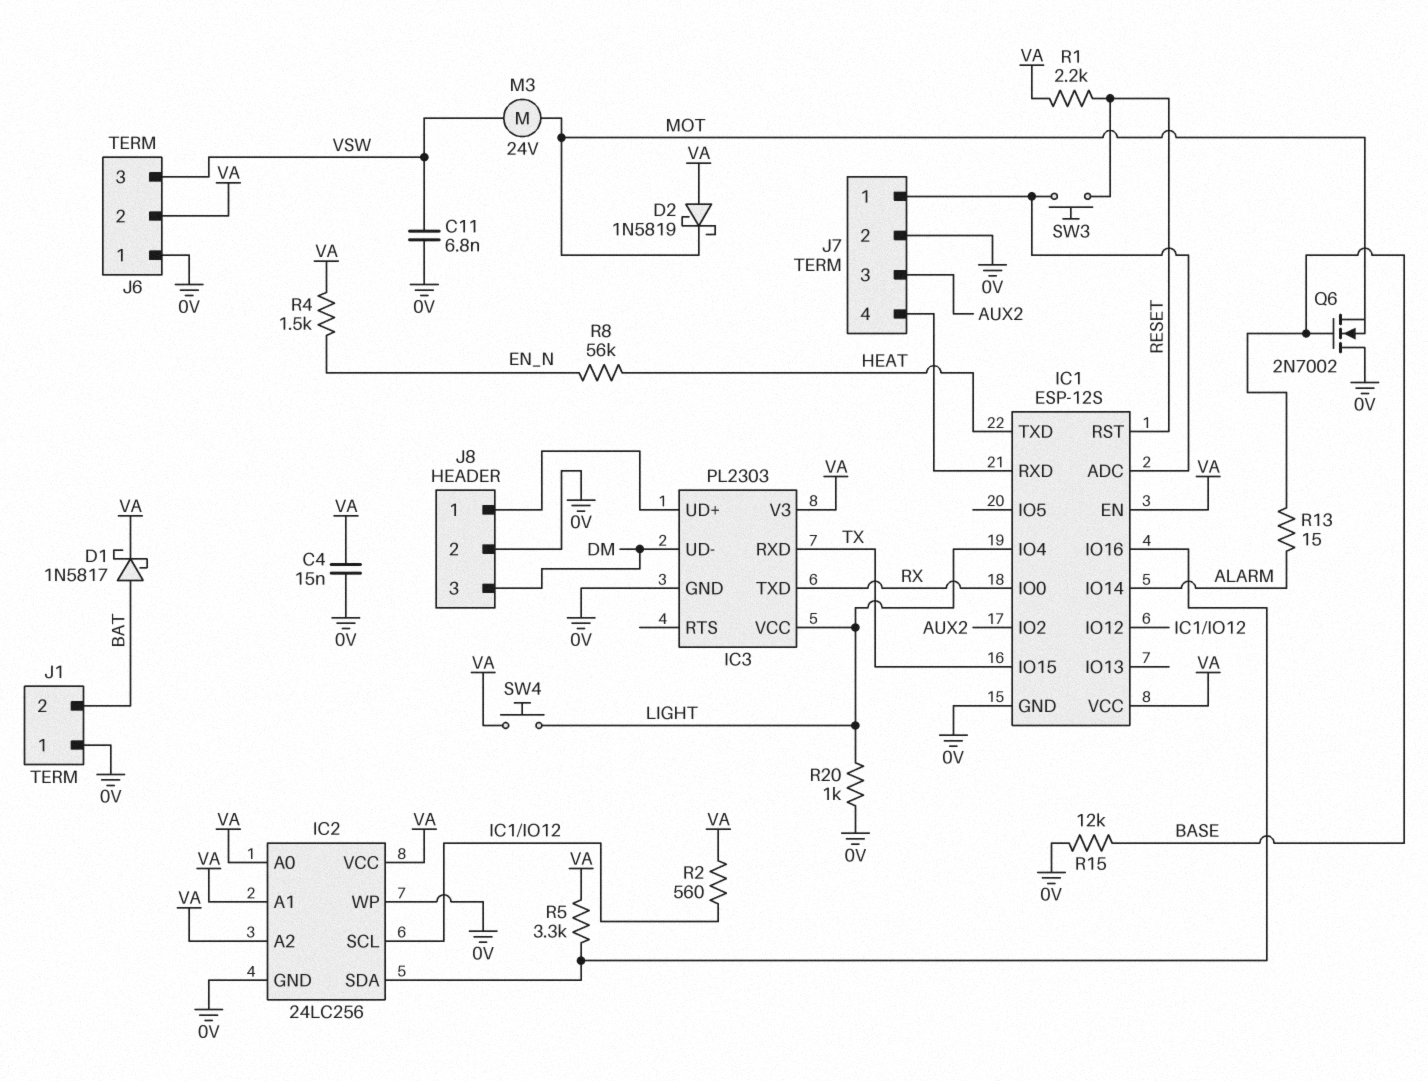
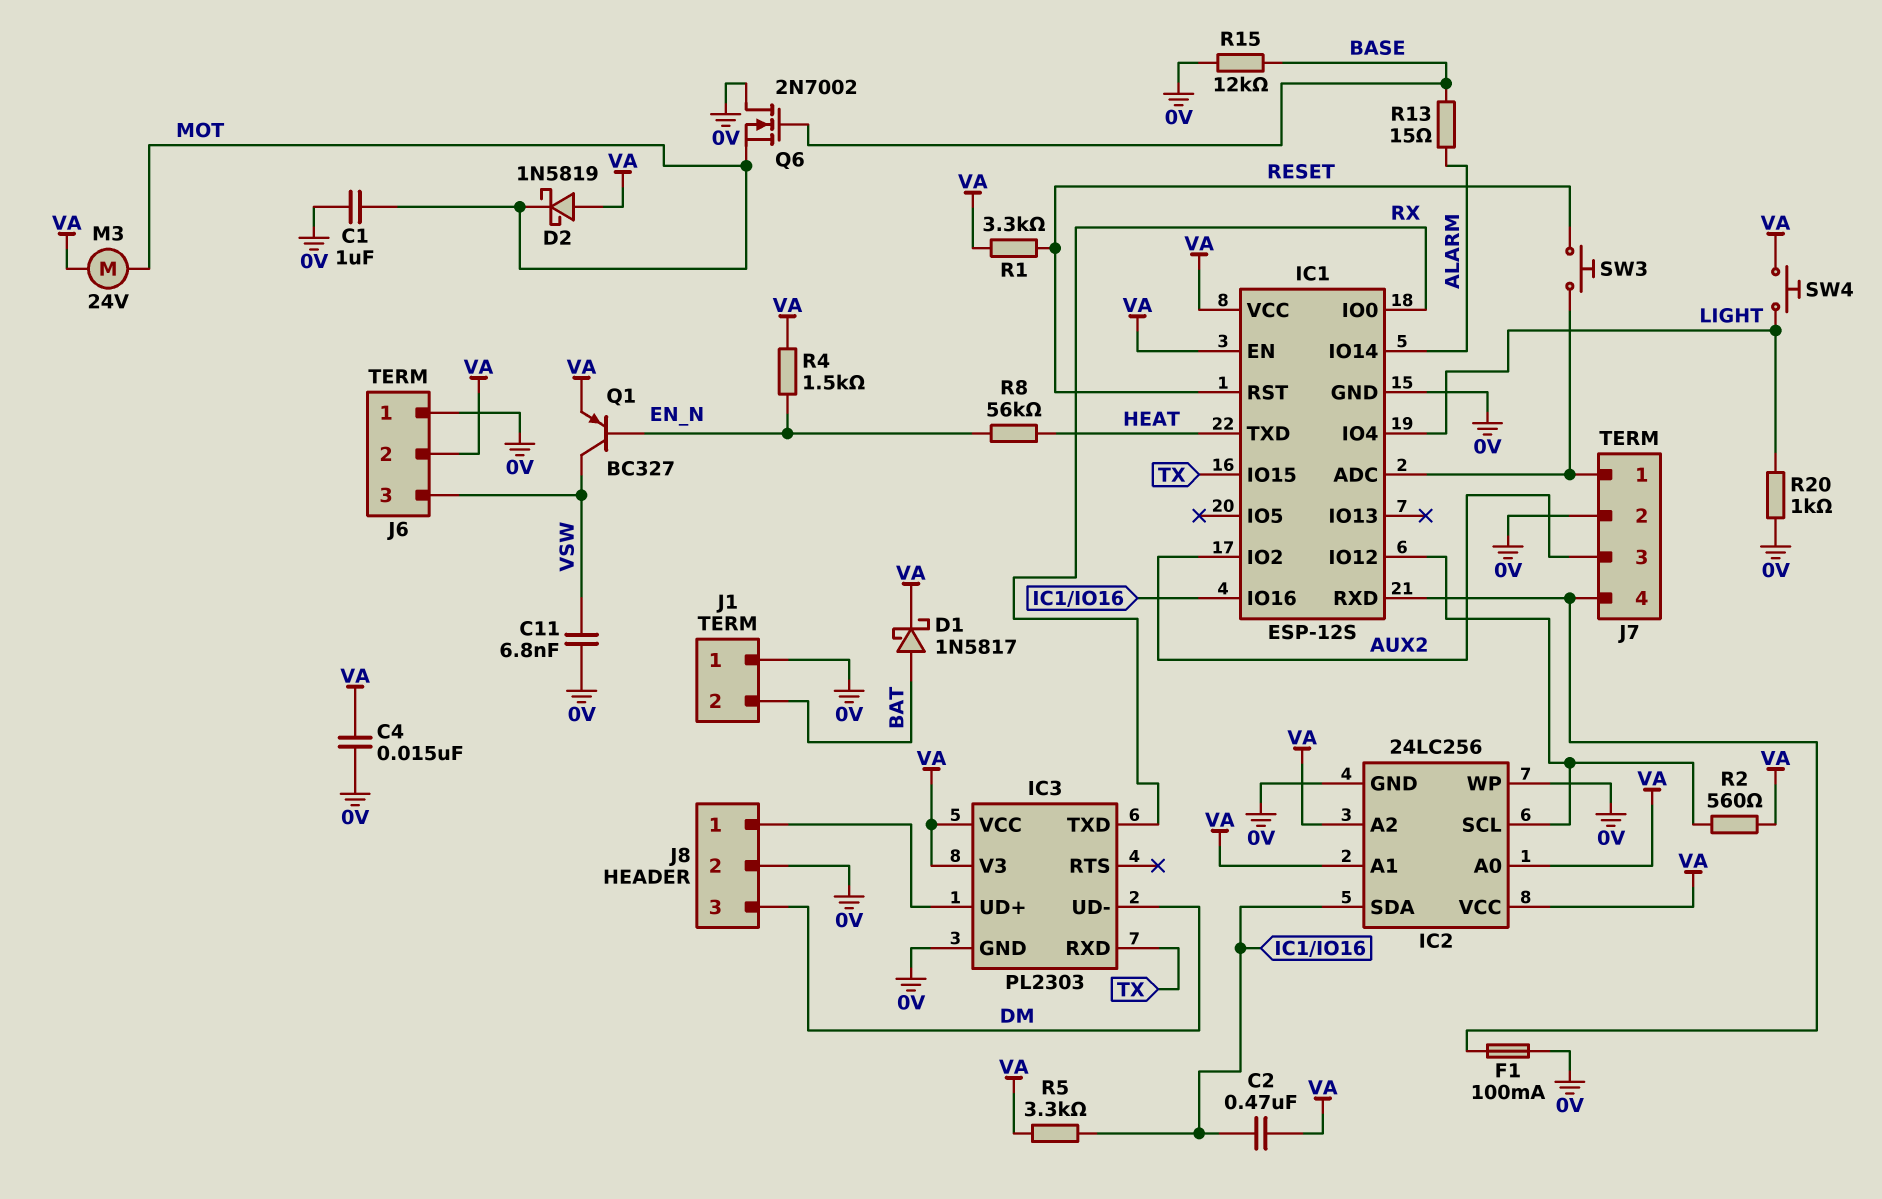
C1: none -> 1uF (0V, MOT)
C2: none -> 470nF (IC1/IO16, VA)
F1: none -> 100mA (0V, IC1/RXD)
IC3 pin VCC: LIGHT -> VA
M3: motor 24V (MOT, VSW) -> motor 24V (MOT, VA)
Q1: none -> PNP BC327 (B EN_N, C VSW, E VA)
R1: 2.2k (RESET, VA) -> 3.3k (RESET, VA)

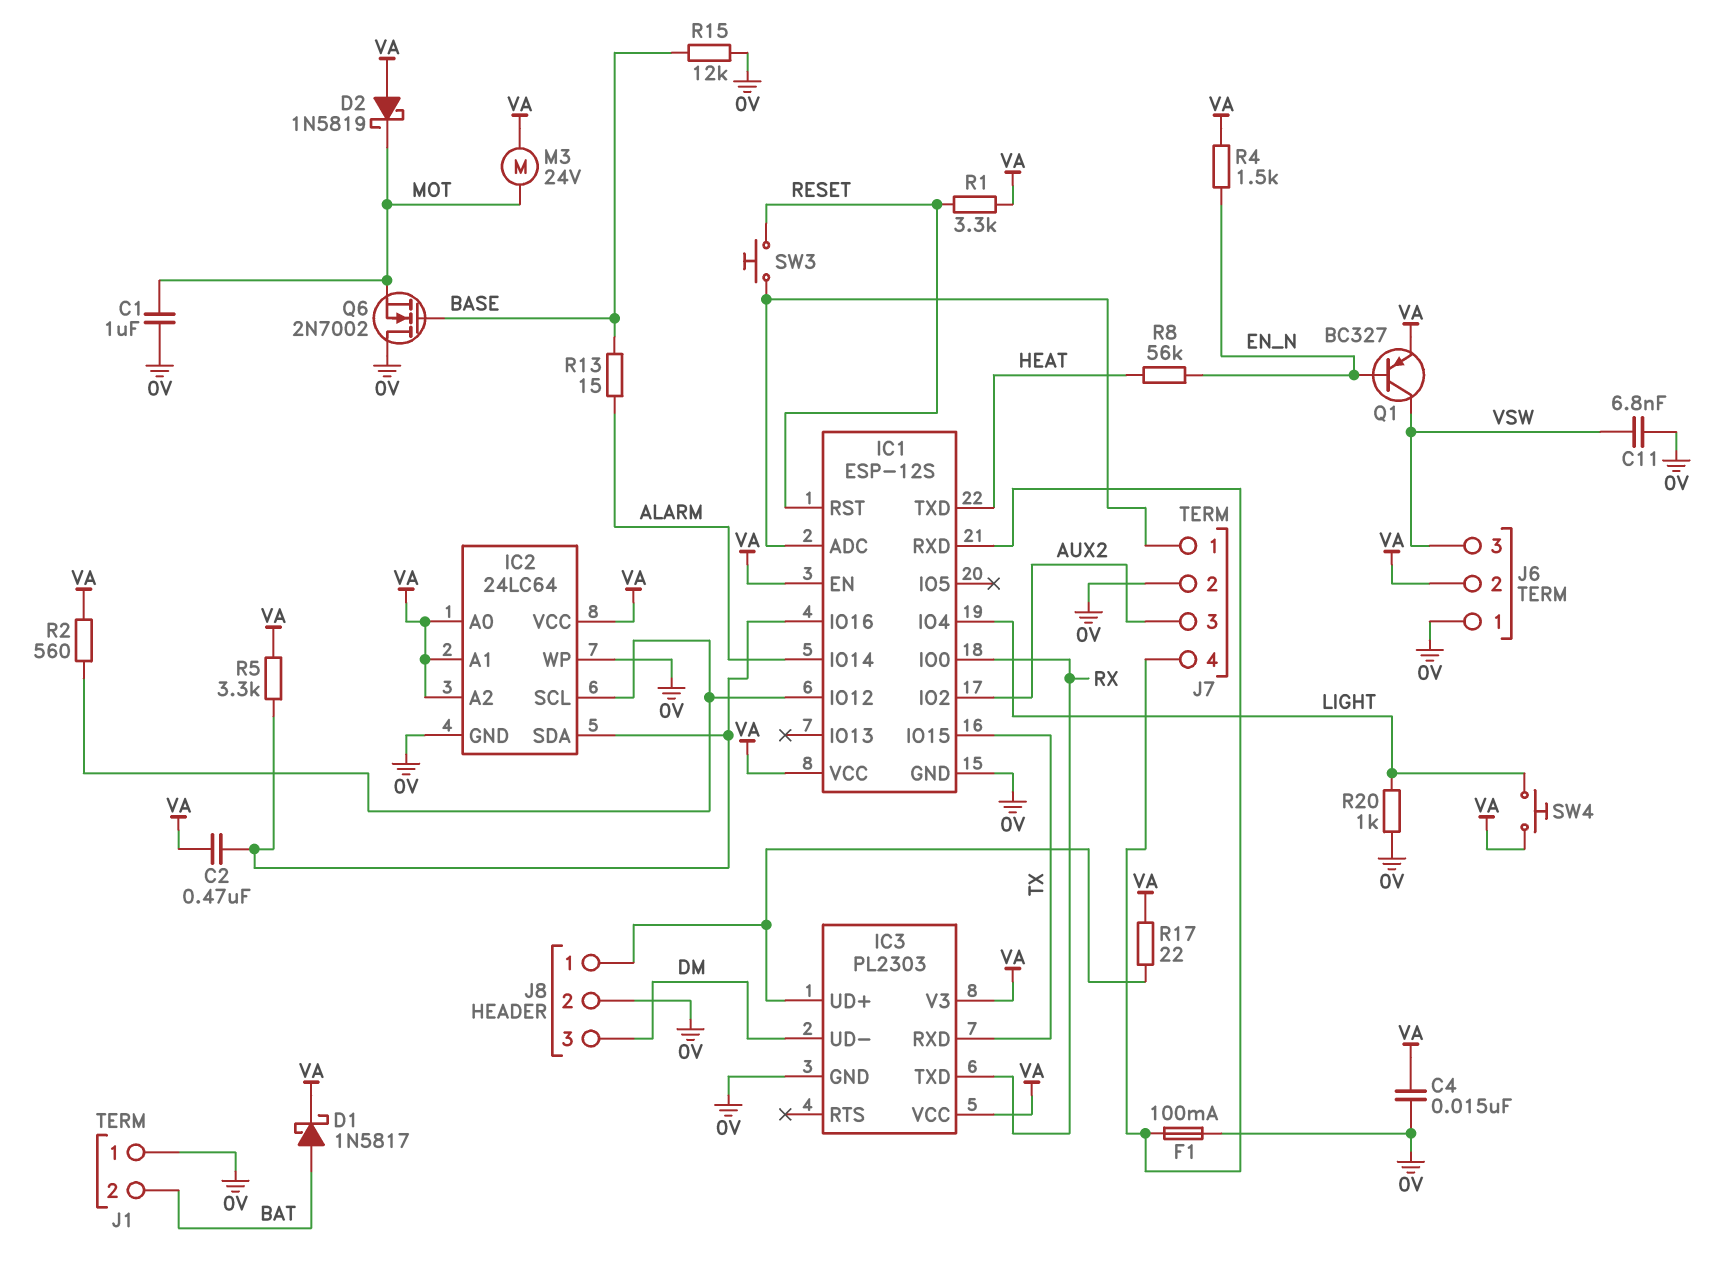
IC2: 24LC256 -> 24LC64
R17: none -> 22 (IC3/UD+, VA)

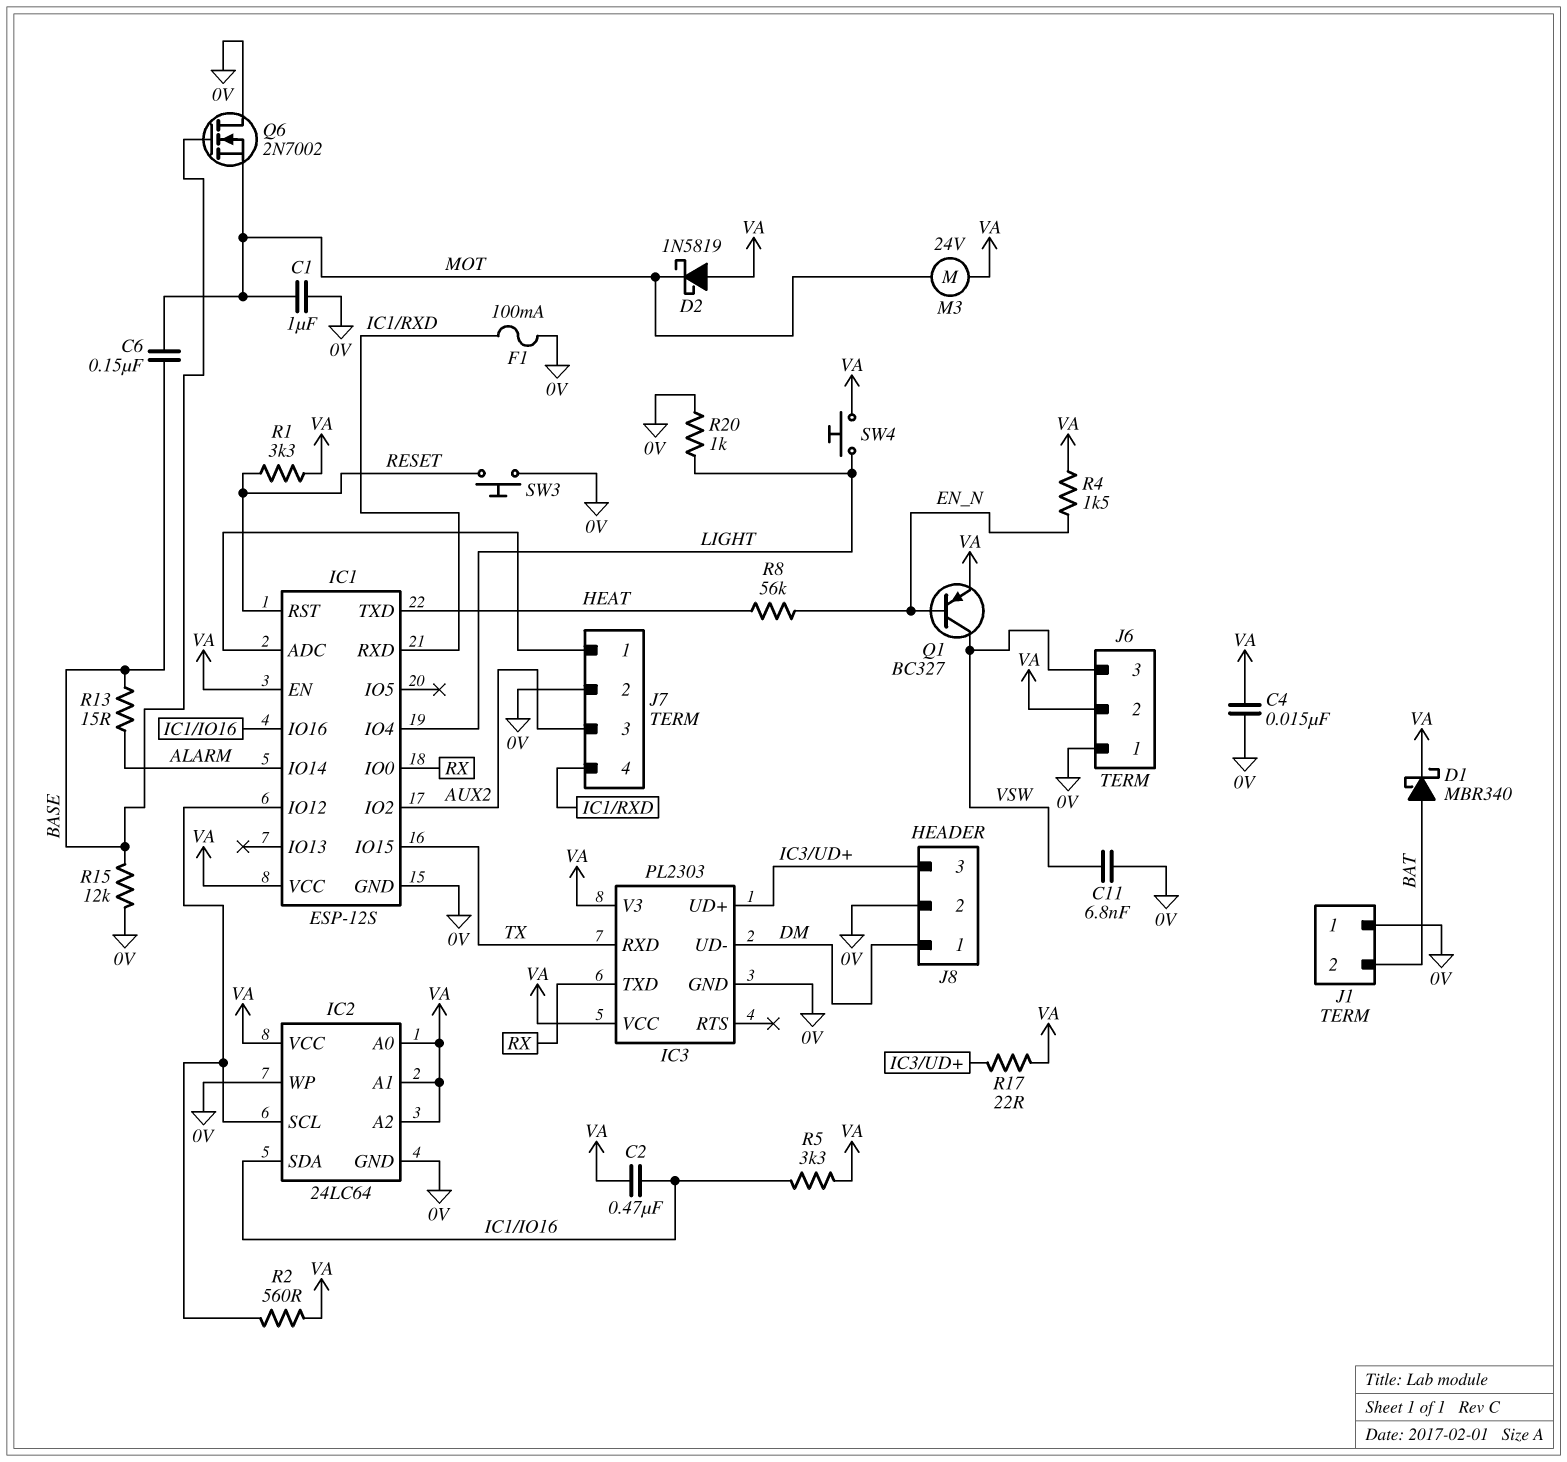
C6: none -> 150nF (BASE, MOT)
D1: schottky 1N5817 (A BAT, K VA) -> schottky MBR340 (A BAT, K VA)
J8 pin 1: IC3/UD+ -> DM
J8 pin 3: DM -> IC3/UD+
SW3: button (IC1/ADC, RESET) -> button (0V, RESET)

